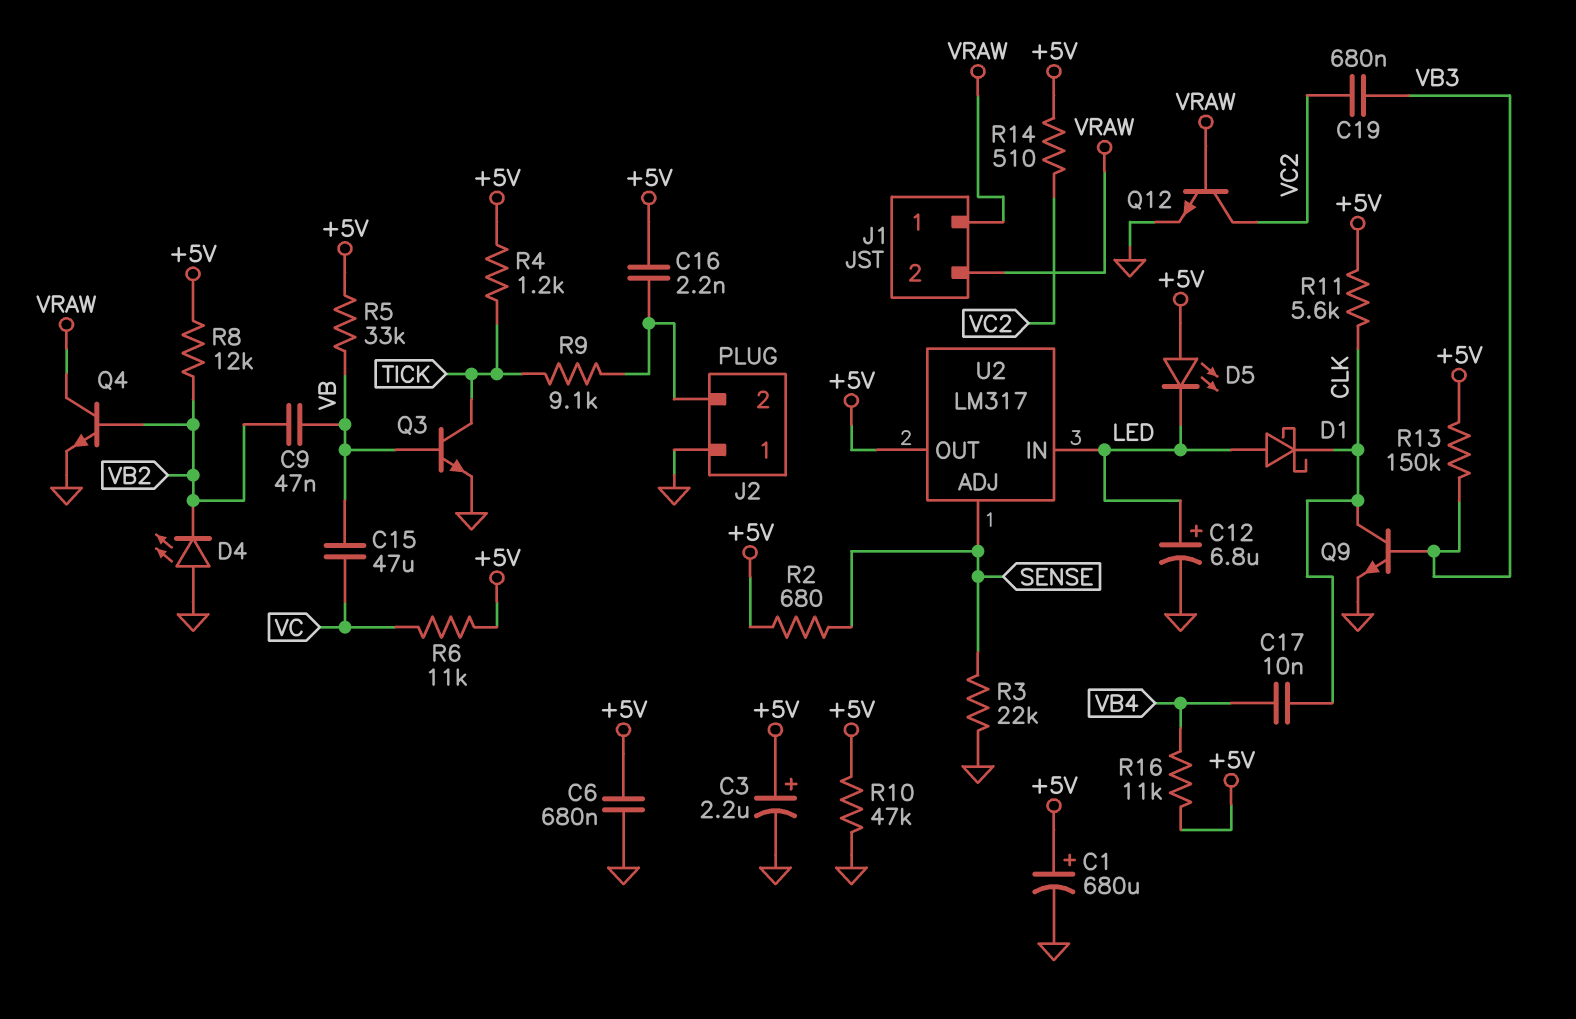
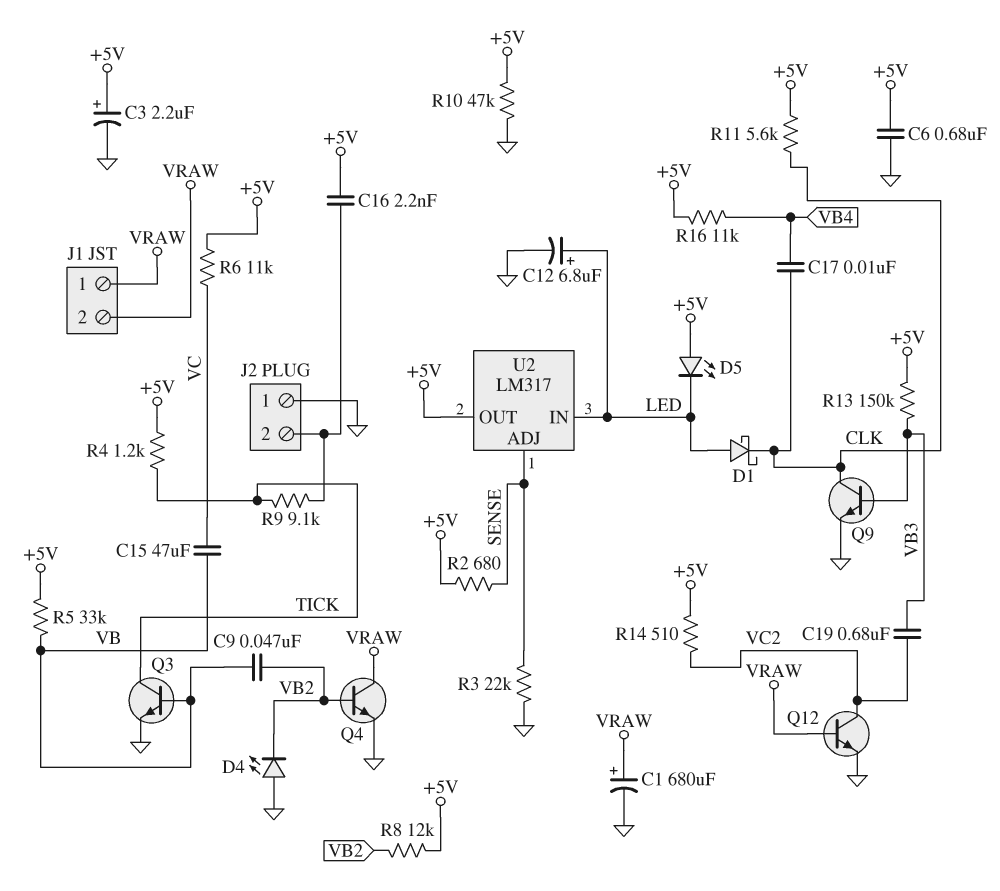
C1: 680uF (plus +5V, minus GND) -> 680uF (plus VRAW, minus GND)

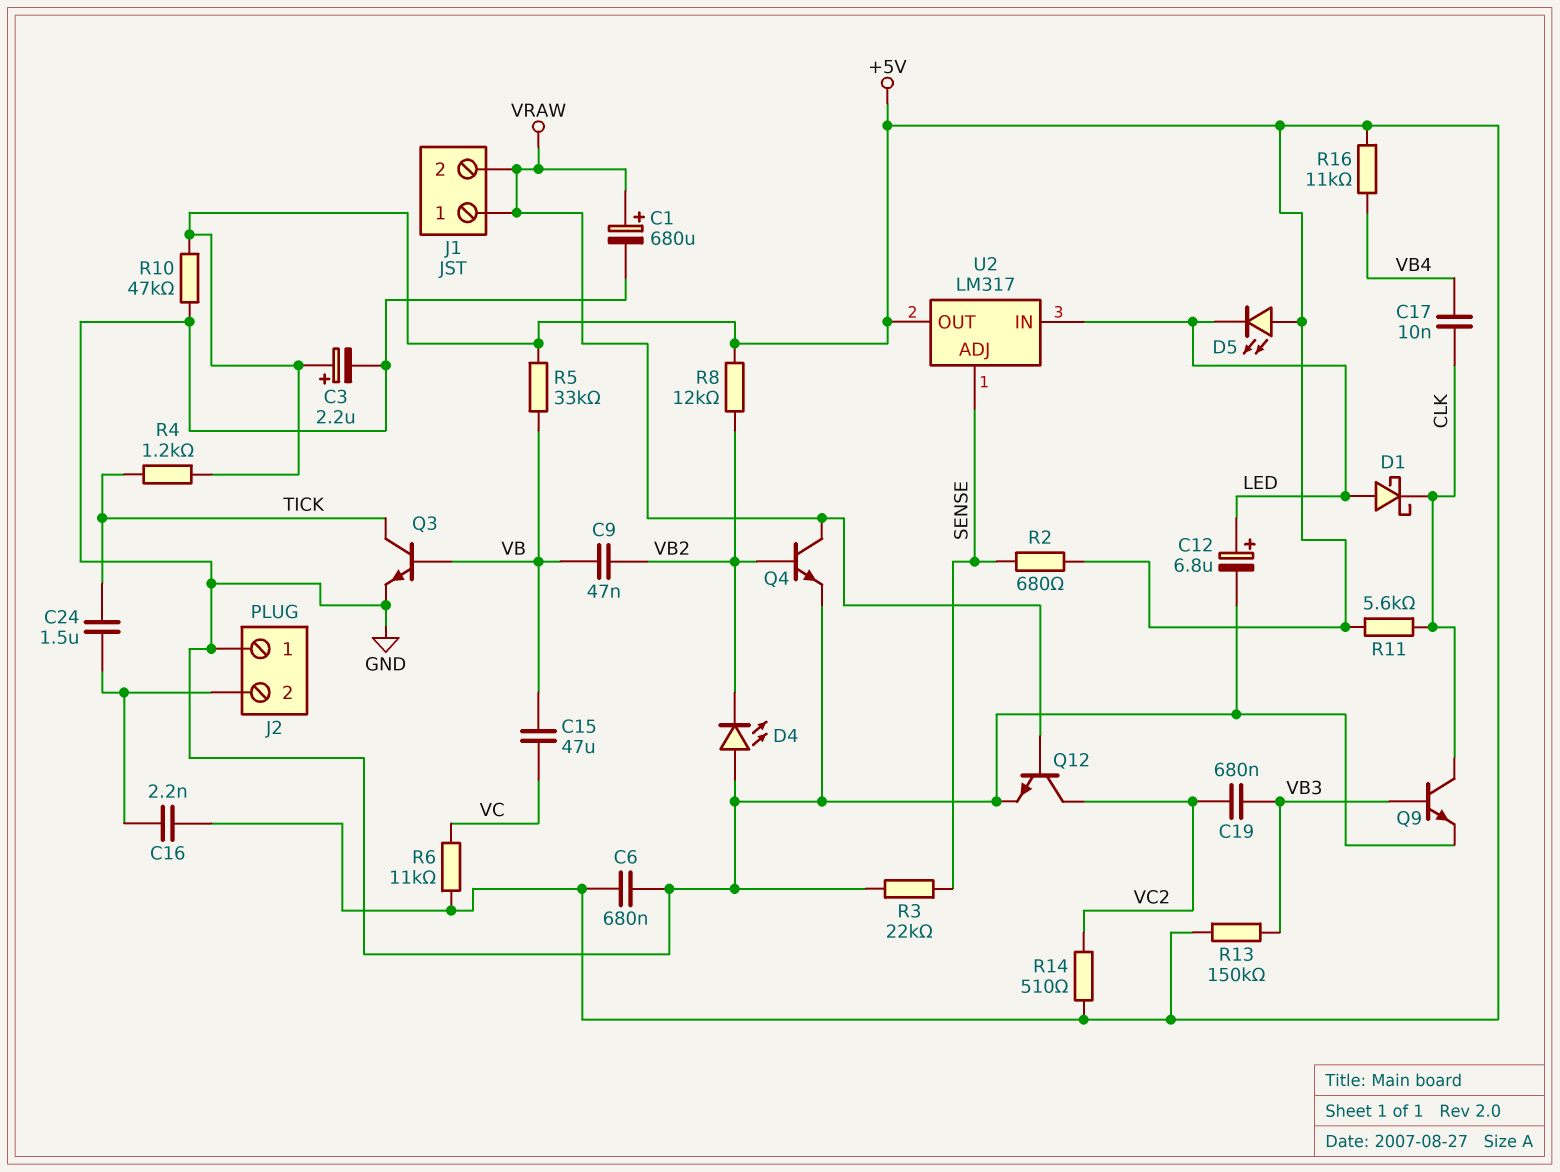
C24: none -> 1.5uF (J2/2, TICK)
R9: 9.1k (J2/2, TICK) -> none

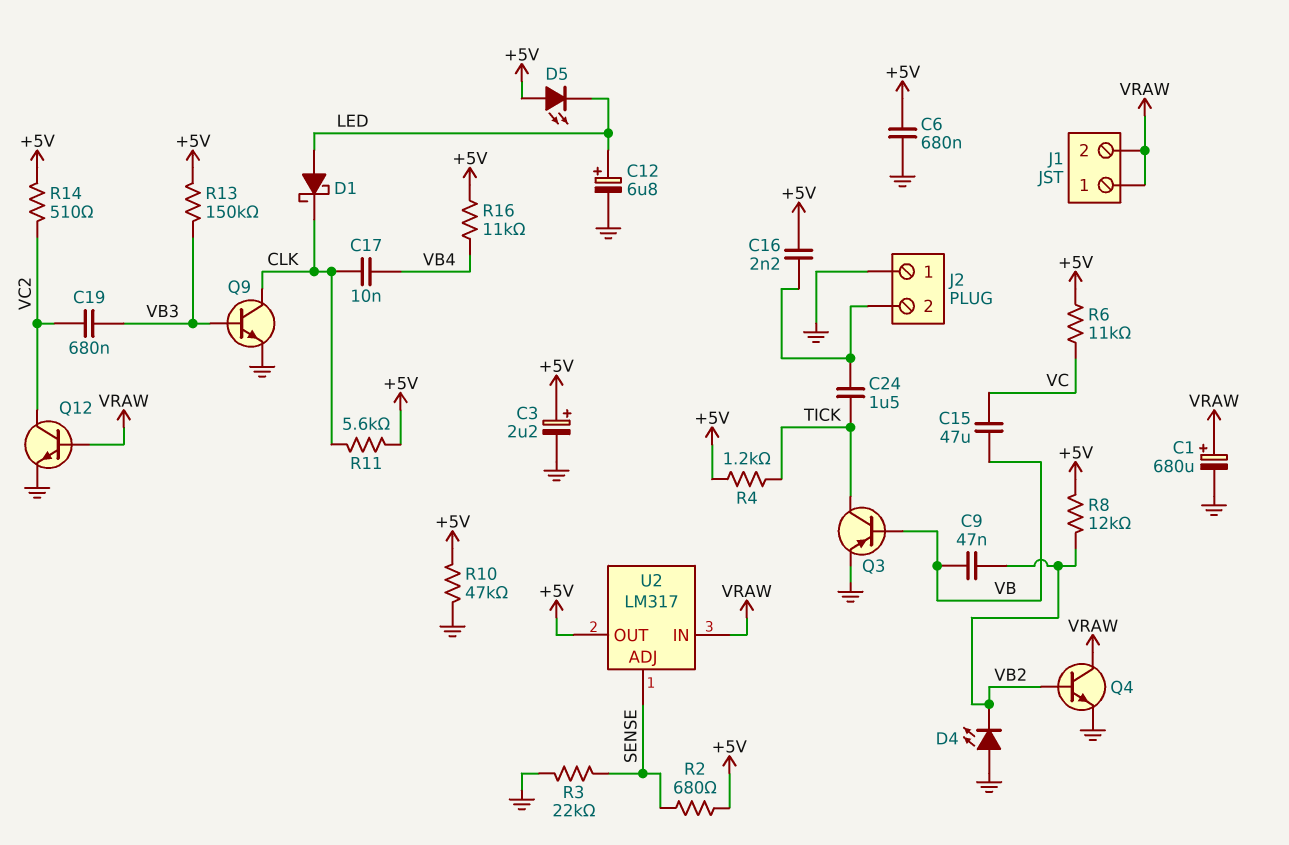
Q3: NPN (B VB, C TICK, E GND) -> PNP (B VB, C TICK, E GND)
R5: 33k (+5V, VB) -> none
U2 pin IN: LED -> VRAW

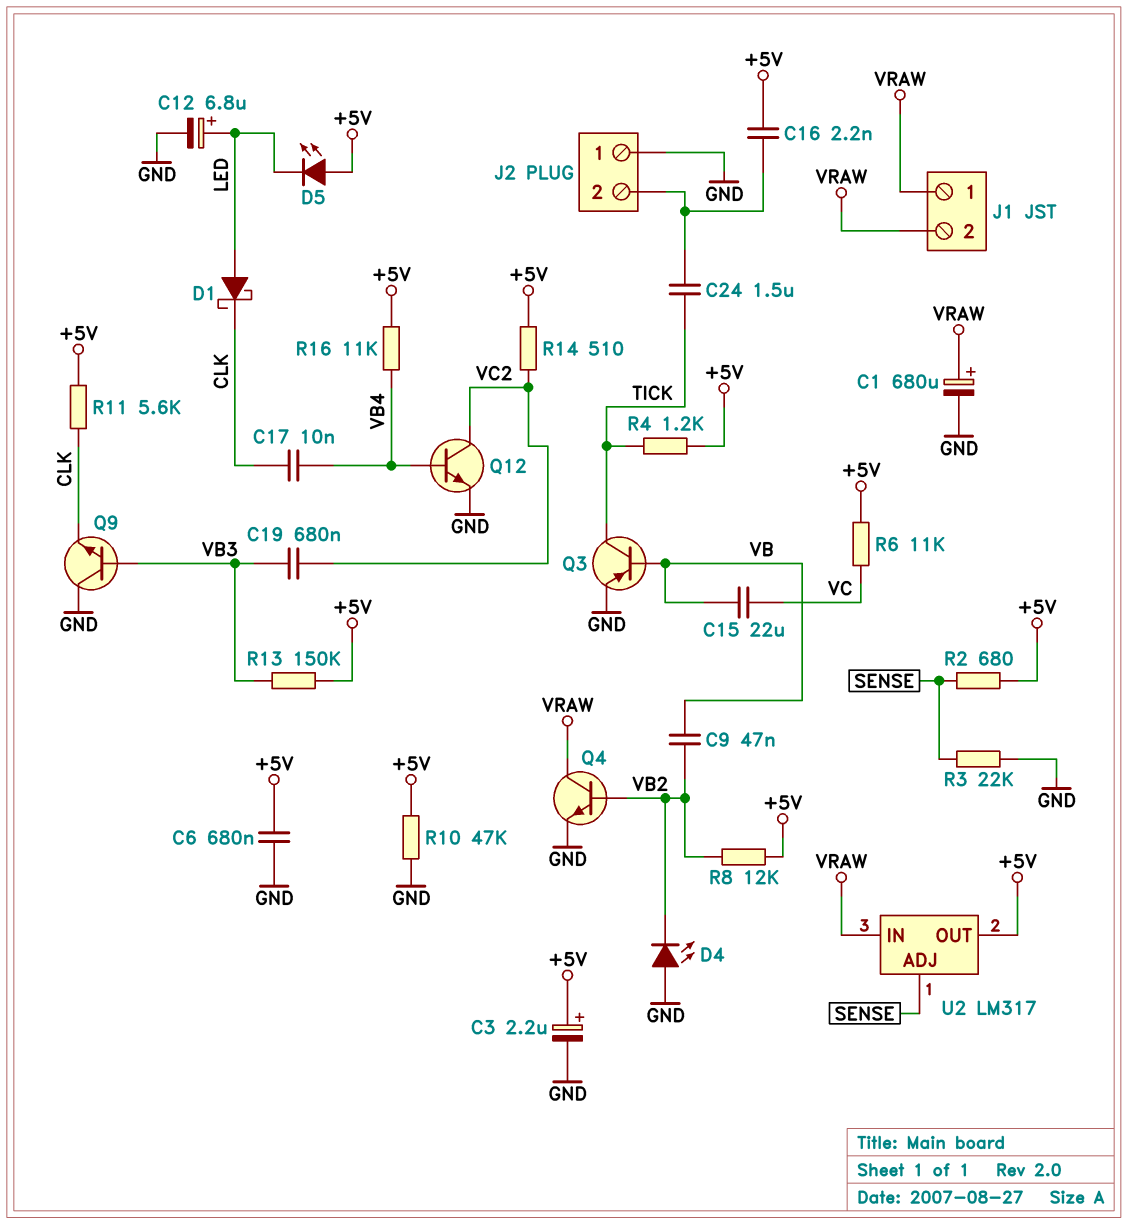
C15: 47uF (VB, VC) -> 22uF (VB, VC)
Q9: NPN (B VB3, C CLK, E GND) -> NPN (B VB3, C GND, E CLK)
Q12: NPN (B VRAW, C VC2, E GND) -> NPN (B VB4, C VC2, E GND)

